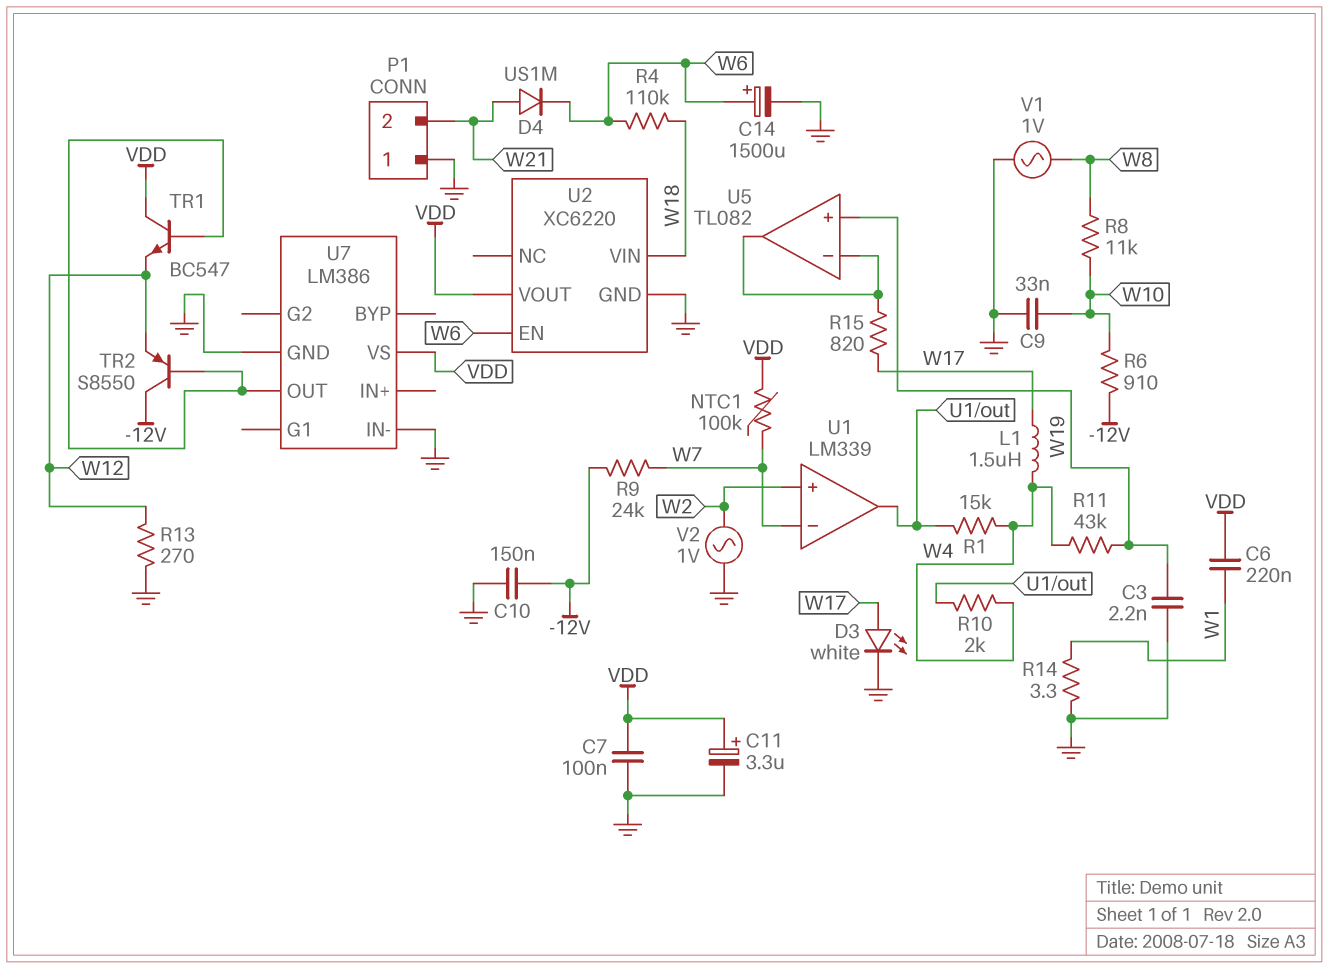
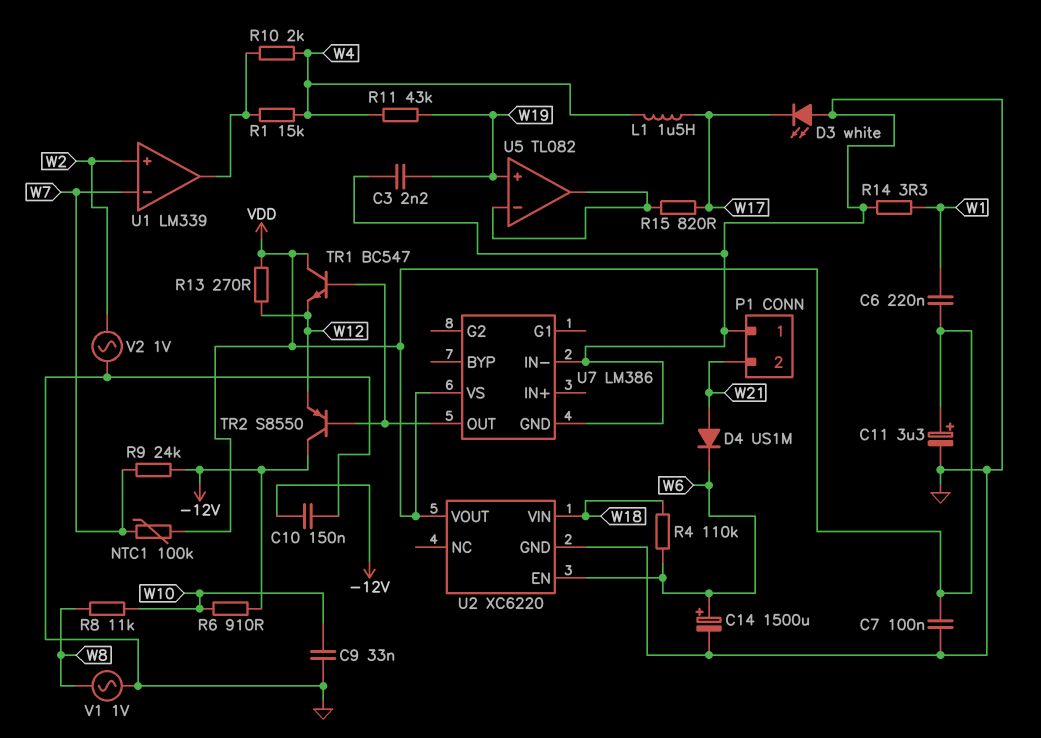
D3: LED white (A W17, K GND) -> LED white (A GND, K W17)
R13: 270 (GND, W12) -> 270 (VDD, W12)

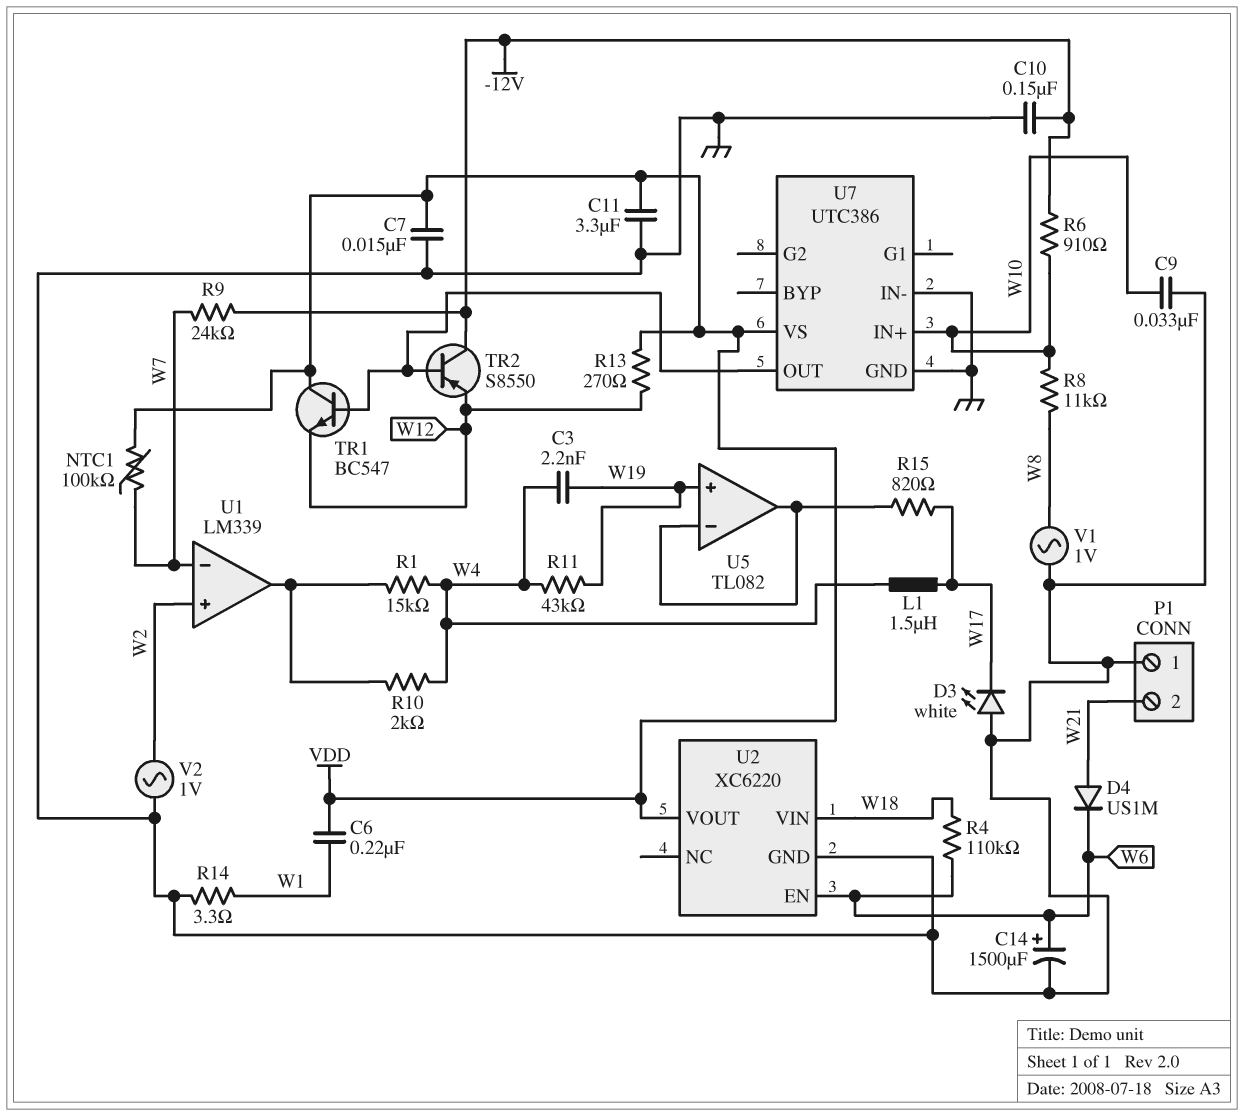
C3: 2.2nF (GND, W19) -> 2.2nF (W4, W19)
C7: 100nF (GND, VDD) -> 15nF (GND, VDD)
C11: 3.3uF (plus VDD, minus GND) -> 3.3uF (GND, VDD)
U7: LM386 -> UTC386
U7 pin IN+: none -> W10

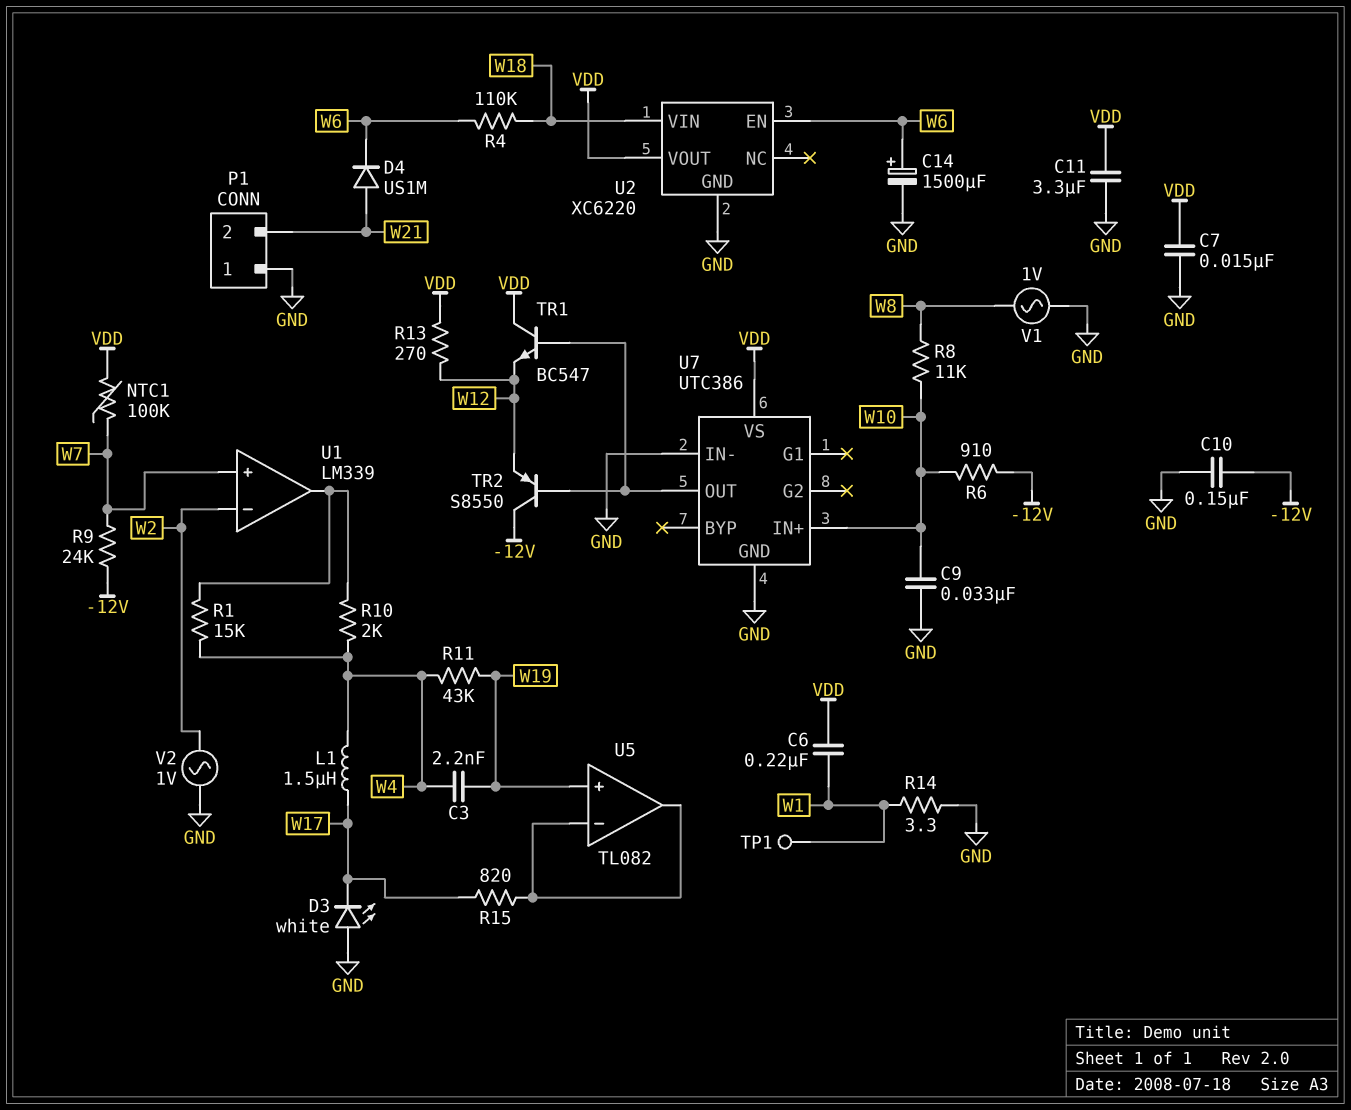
TP1: none -> test point (W1)
U1 pin in+: W2 -> W7
U1 pin in-: W7 -> W2

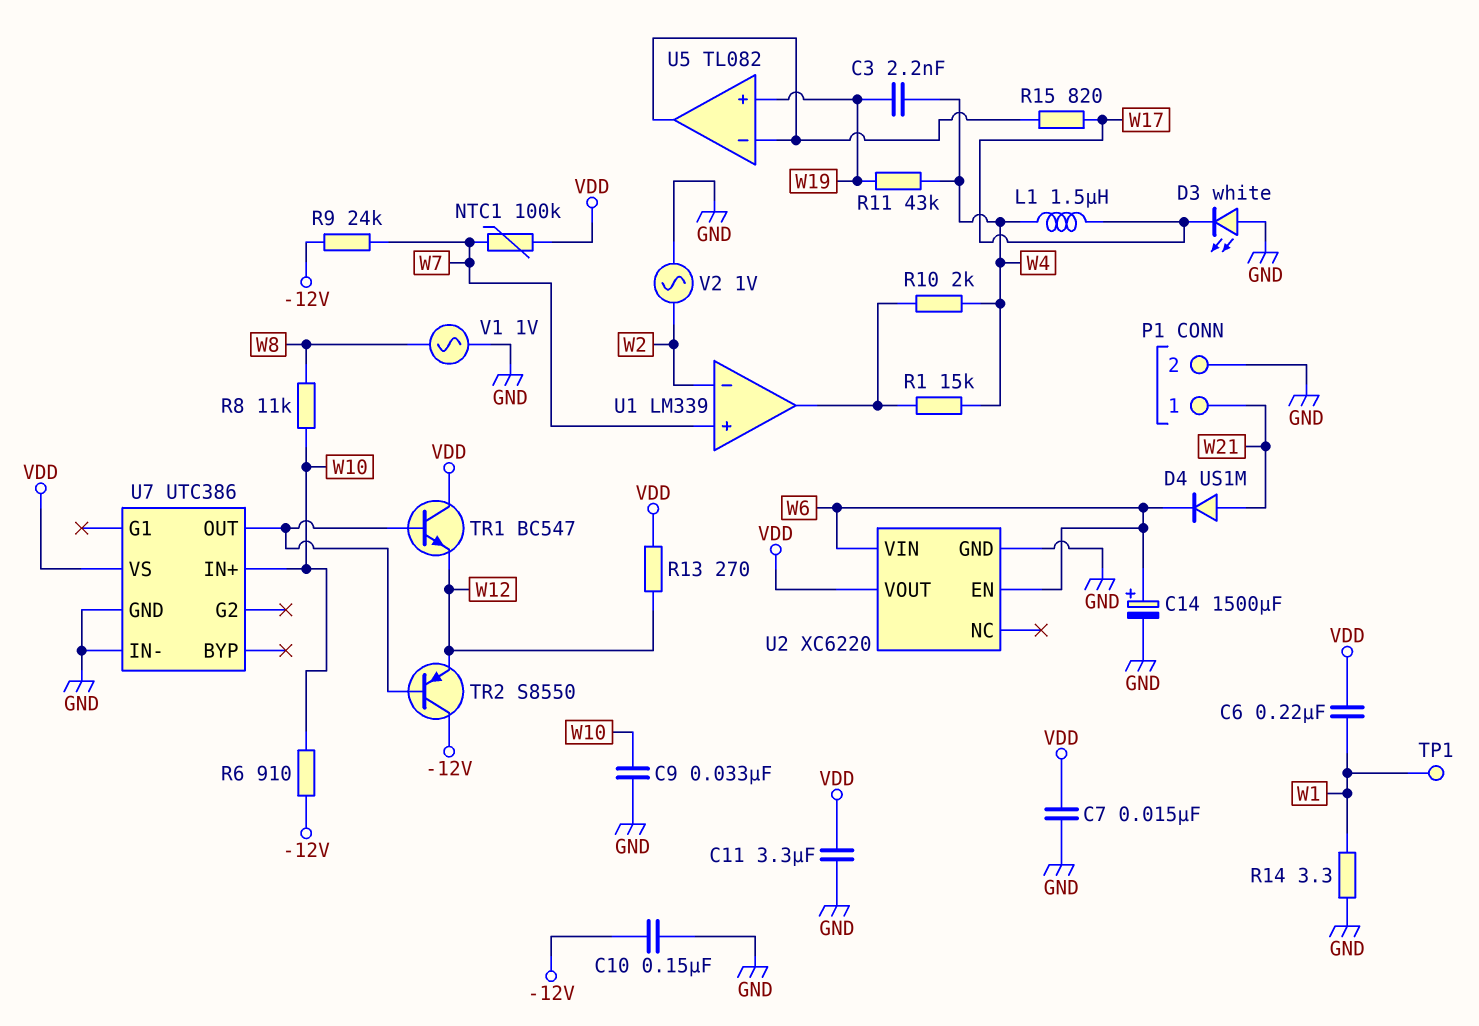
P1 pin 1: GND -> W21
P1 pin 2: W21 -> GND
R4: 110k (W6, W18) -> none
U2 pin VIN: W18 -> W6

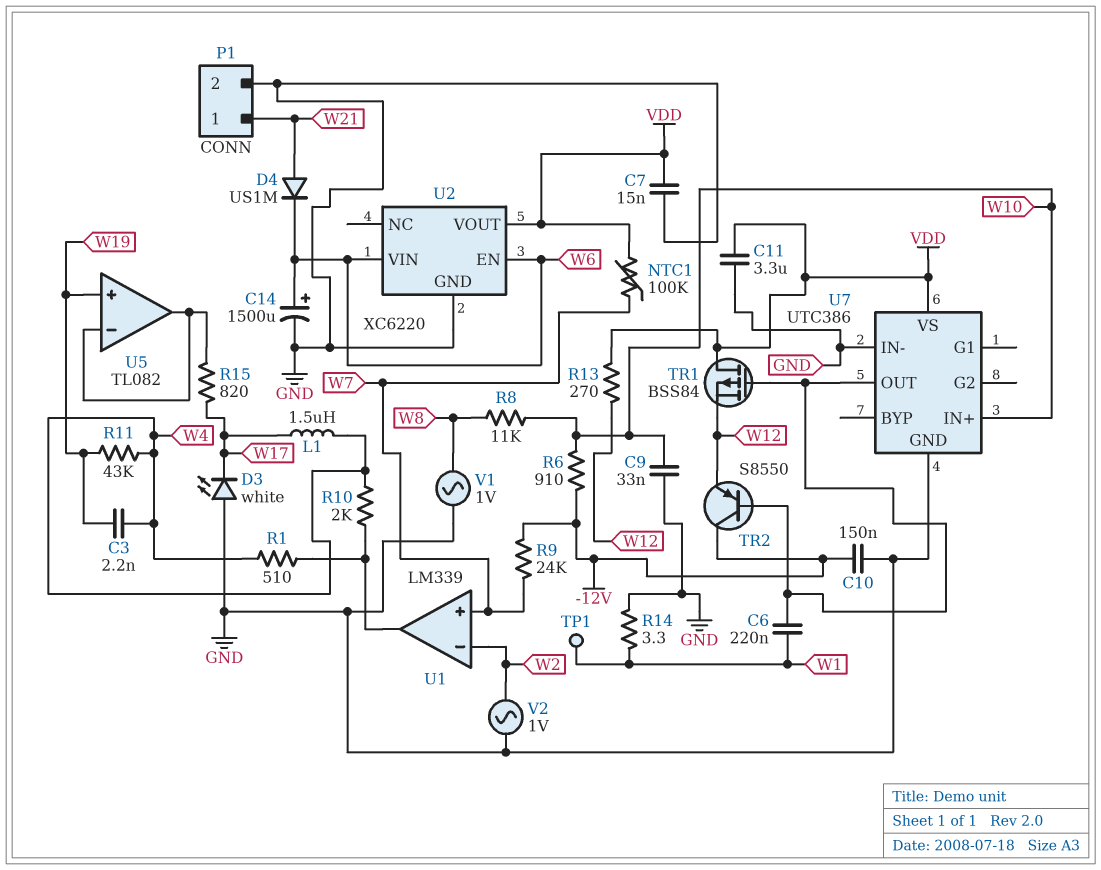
C6: 220nF (VDD, W1) -> 220nF (U7/OUT, W1)
R1: 15k (U1/out, W4) -> 510 (U1/out, W4)
TR1: NPN BC547 (B U7/OUT, C VDD, E W12) -> PMOS BSS84 (G U7/OUT, D VDD, S W12)

